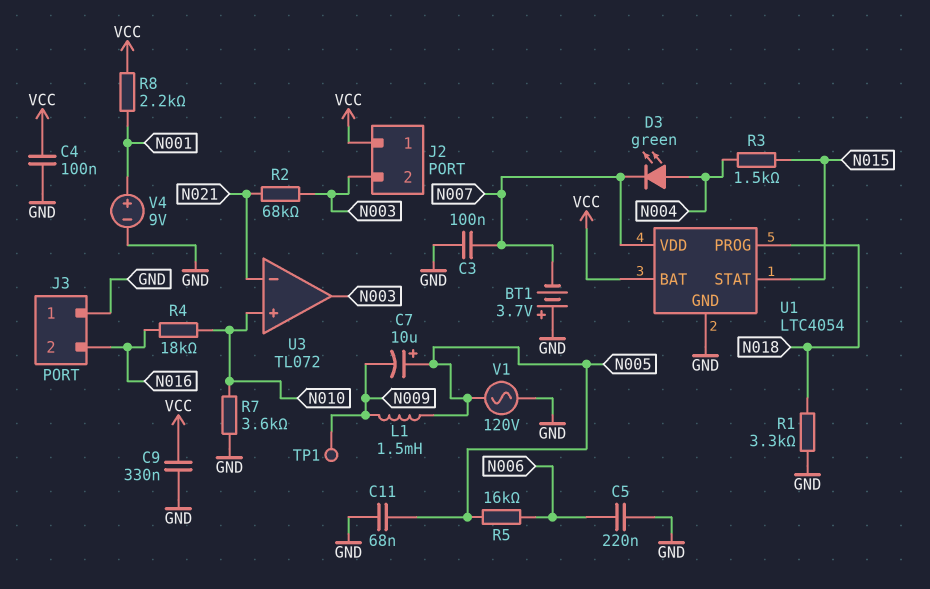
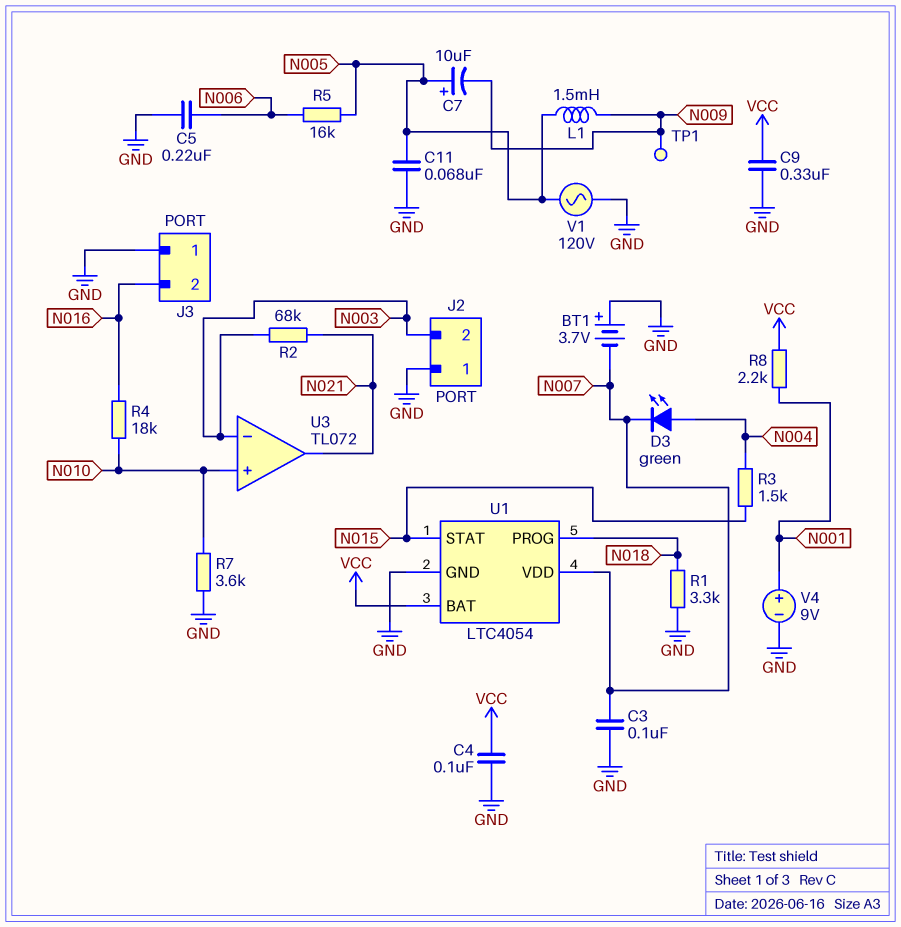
J2 pin 1: VCC -> GND
U3 pin in-: N021 -> N003
U3 pin out: N003 -> N021

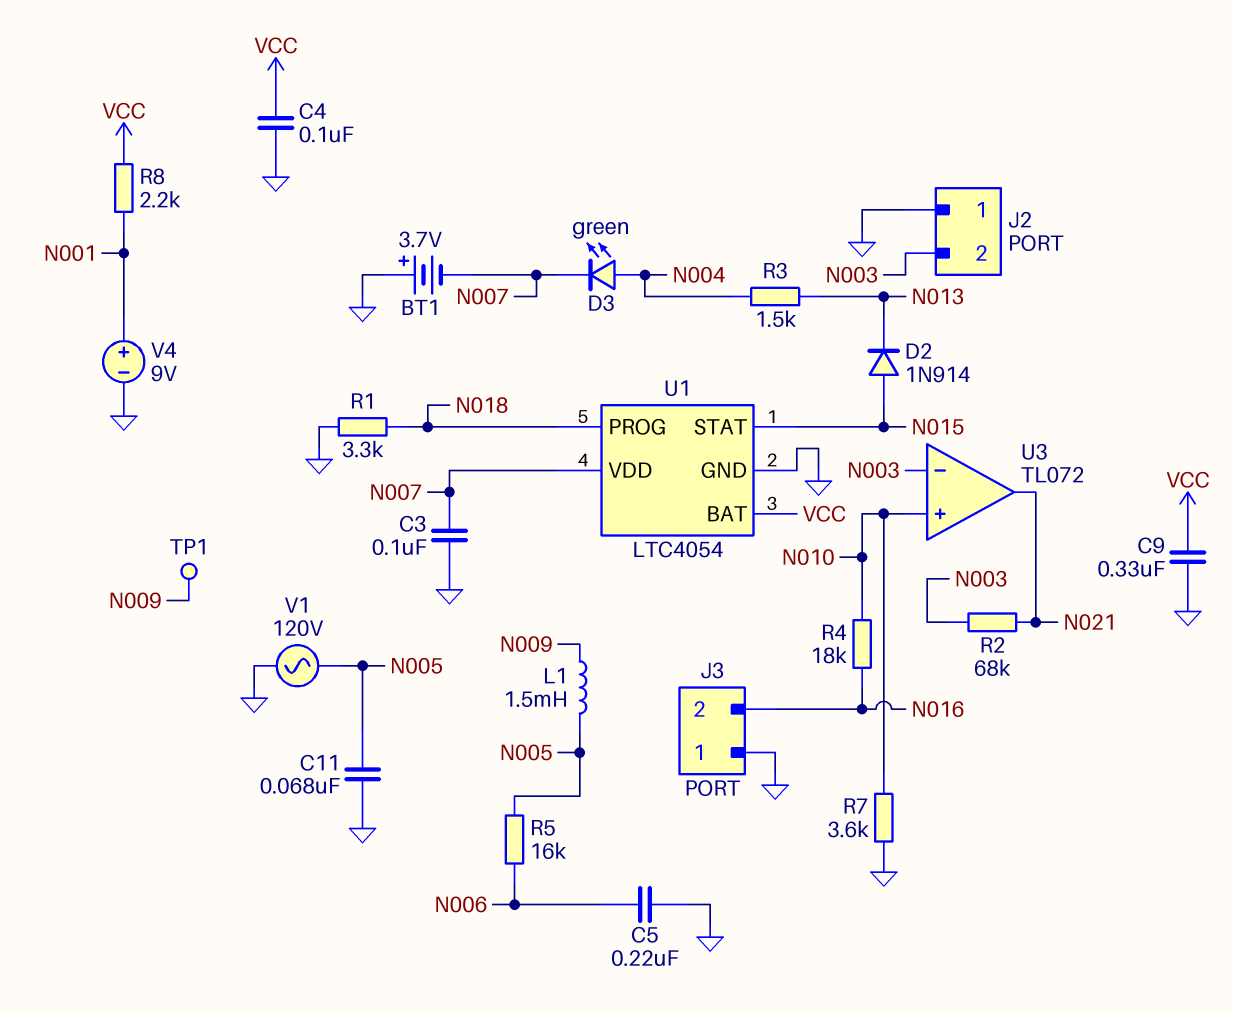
C7: 10uF (plus N005, minus N009) -> none
D2: none -> diode 1N914 (A N015, K N013)
R3: 1.5k (N004, N015) -> 1.5k (N004, N013)

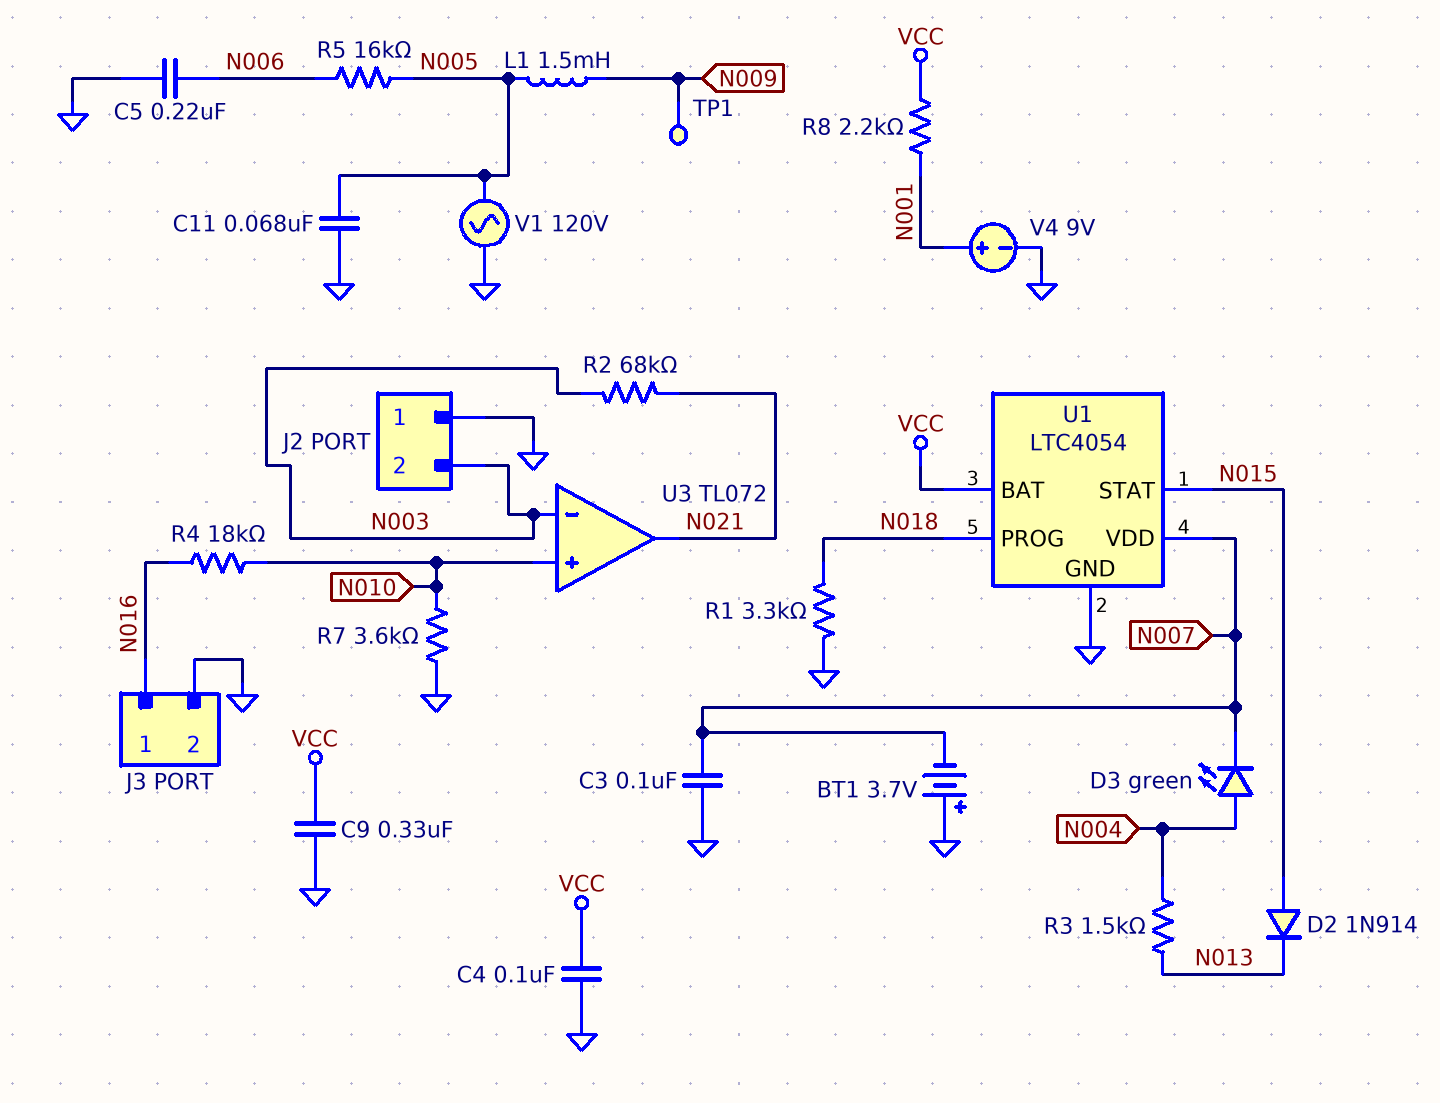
J3 pin 1: GND -> N016
J3 pin 2: N016 -> GND

